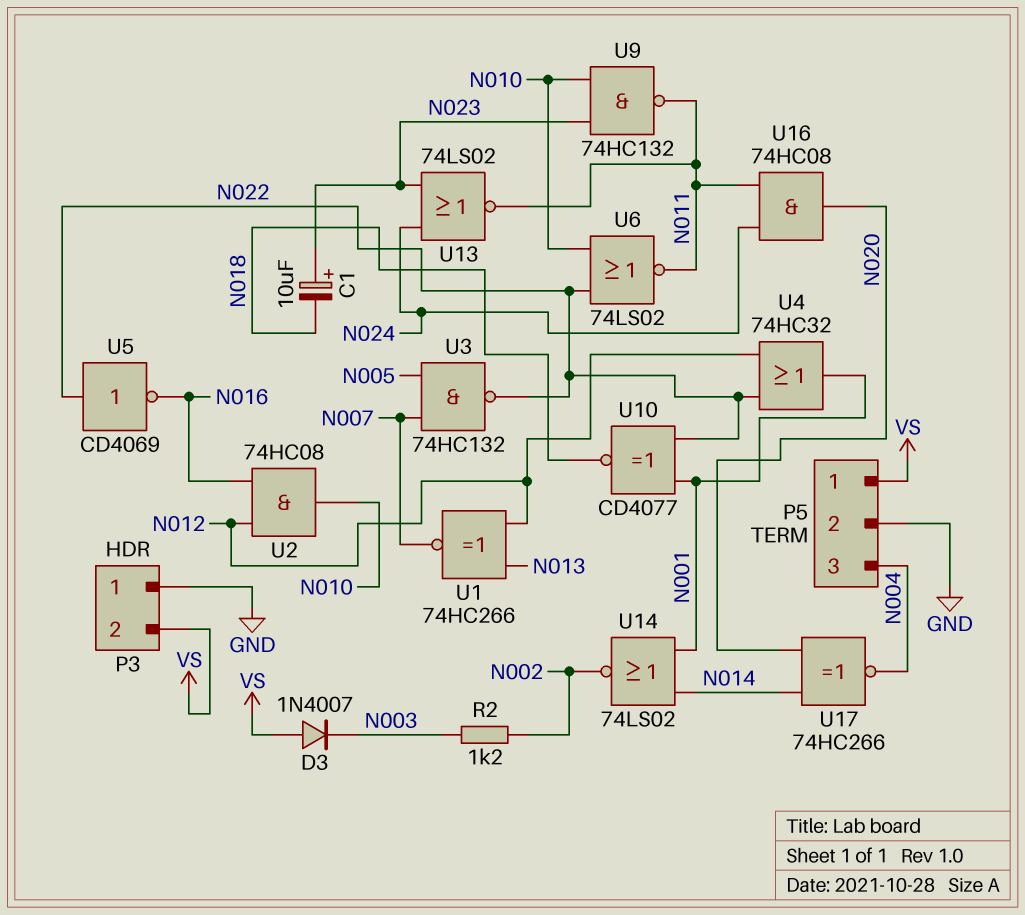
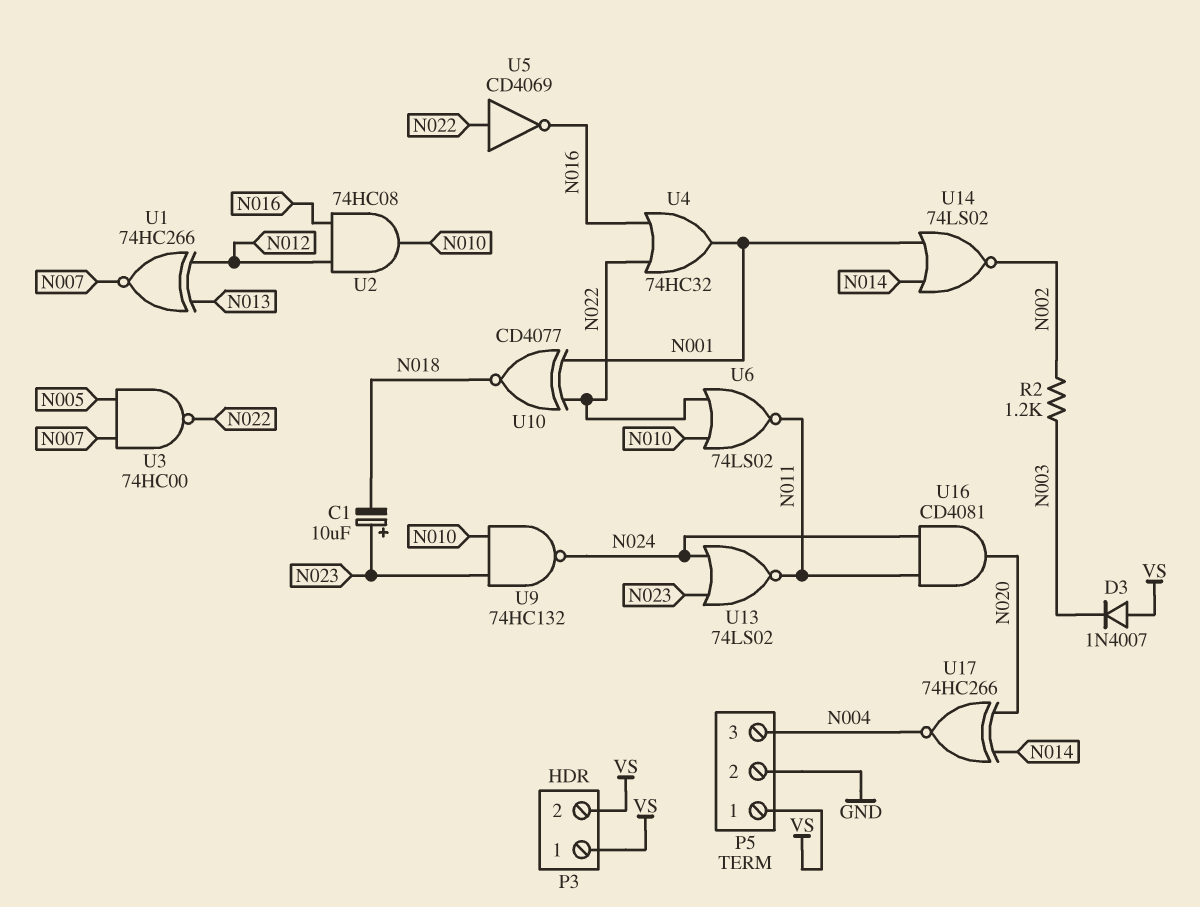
P3 pin 1: GND -> VS
U3: NAND 74HC132 (in N005, in N007, out N022) -> NAND 74HC00 (in N005, in N007, out N022)
U4: OR 74HC32 (in N012, in N022, out N001) -> OR 74HC32 (in N016, in N022, out N001)
U9: NAND 74HC132 (in N010, in N023, out N011) -> NAND 74HC132 (in N010, in N023, out N024)
U16: AND 74HC08 (in N011, in N024, out N020) -> AND CD4081 (in N011, in N024, out N020)

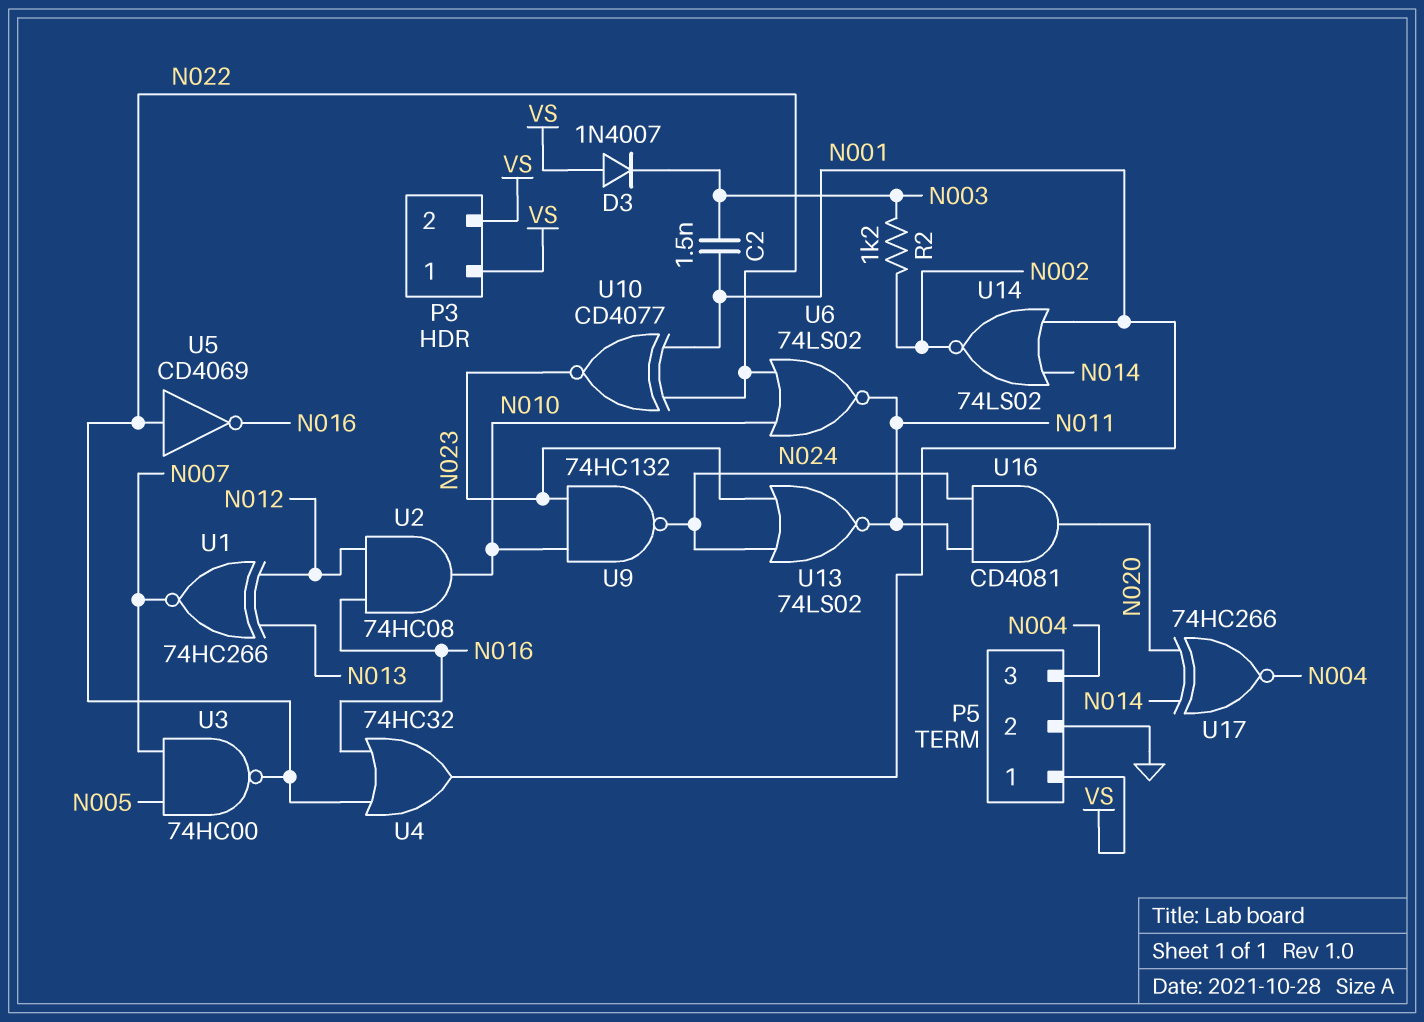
C1: 10uF (plus N023, minus N018) -> none
C2: none -> 1.5nF (N001, N003)
U10: XNOR CD4077 (in N001, in N022, out N018) -> XNOR CD4077 (in N001, in N022, out N023)

